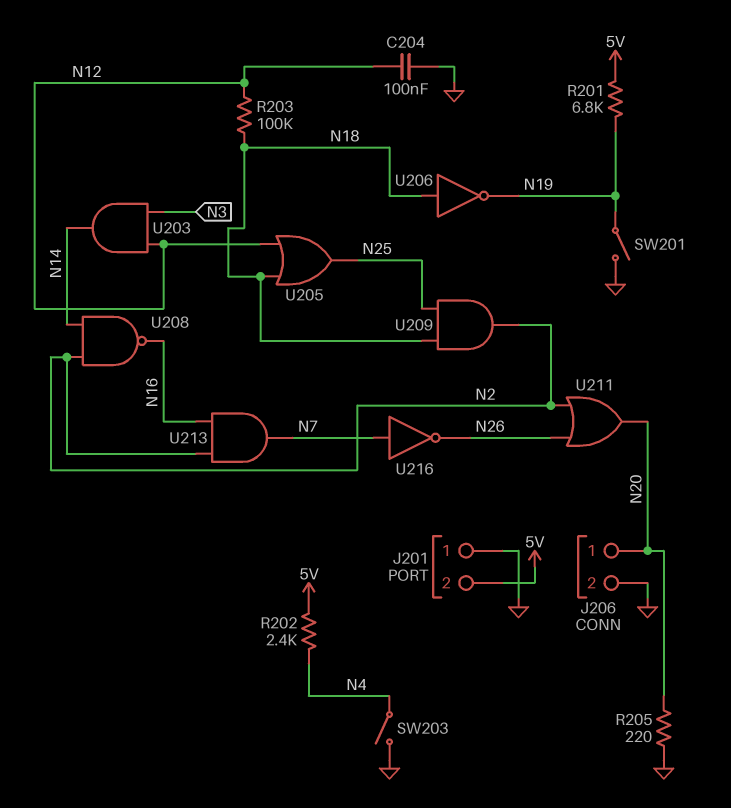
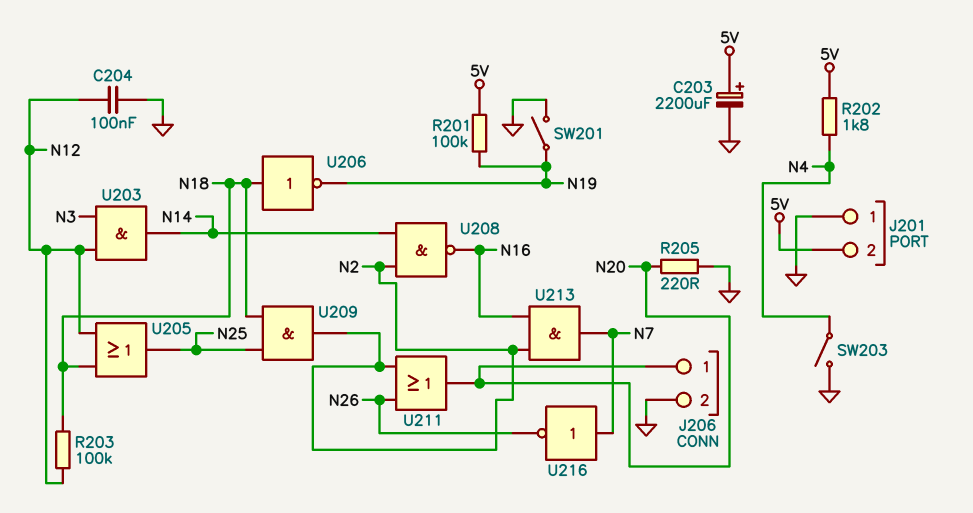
C203: none -> 2200uF (plus 5V, minus GND)
R201: 6.8k (5V, N19) -> 100k (5V, N19)
R202: 2.4k (5V, N4) -> 1.8k (5V, N4)

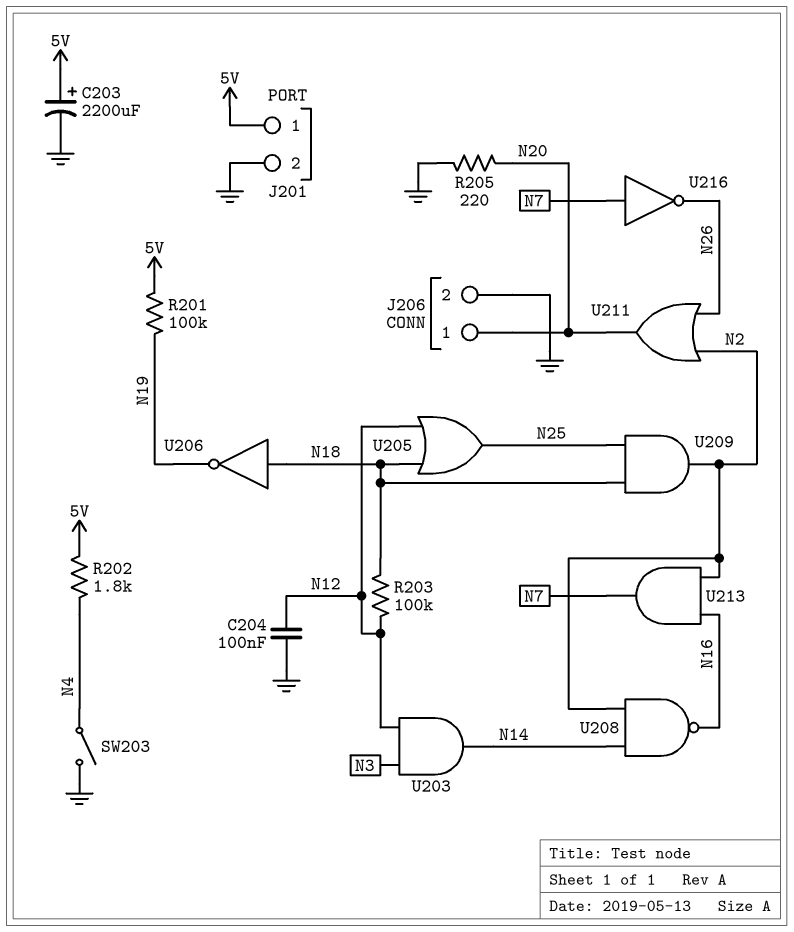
J201 pin 1: GND -> 5V
J201 pin 2: 5V -> GND
SW201: switch (GND, N19) -> none

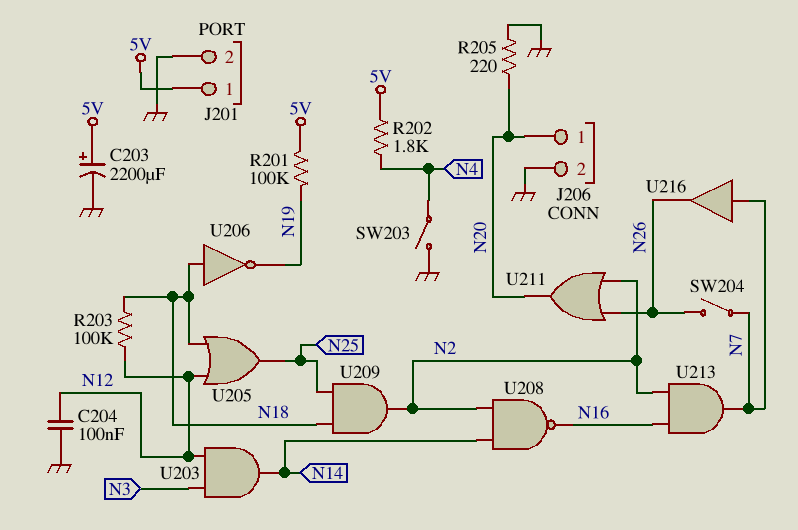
SW204: none -> switch (N7, N26)
U216: NOT (in N7, out N26) -> buffer (in N7, out N26)

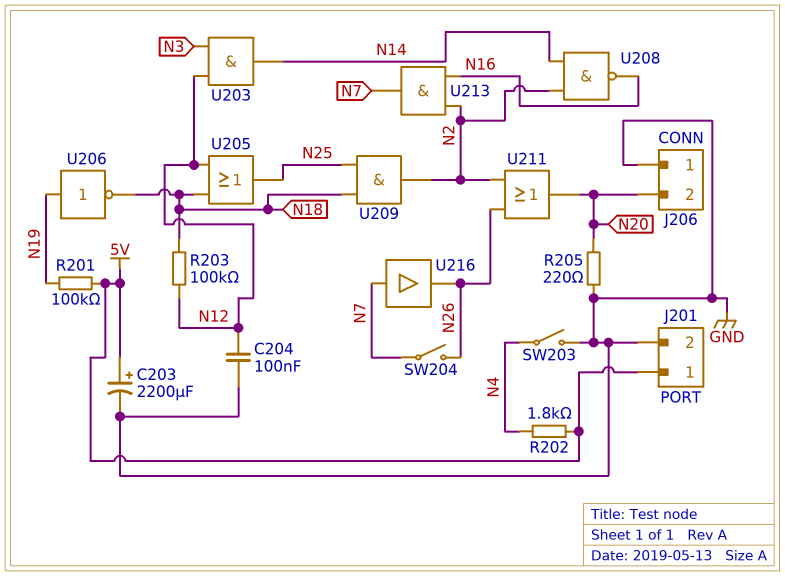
J206 pin 1: N20 -> GND
J206 pin 2: GND -> N20
U206: NOT (in N18, out N19) -> NOT (in N19, out N18)

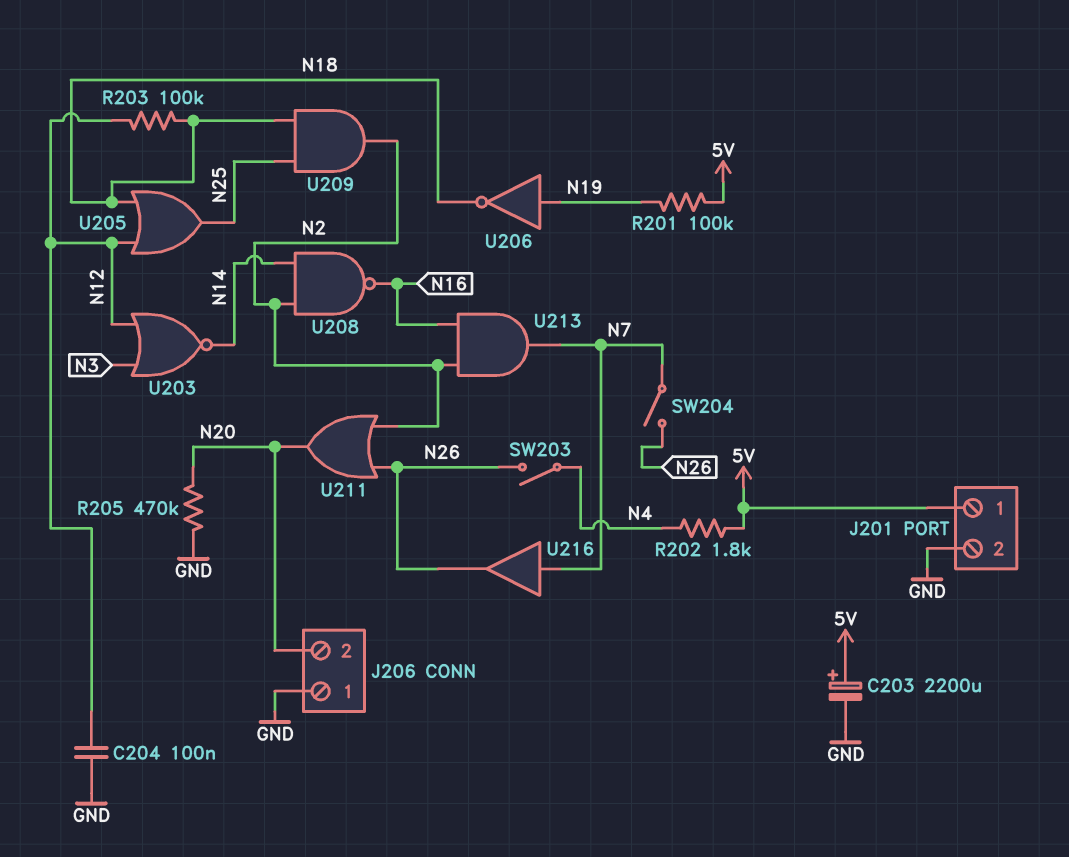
R205: 220 (GND, N20) -> 470k (GND, N20)
SW203: switch (GND, N4) -> switch (N4, N26)
U203: AND (in N3, in N12, out N14) -> NOR (in N3, in N12, out N14)

